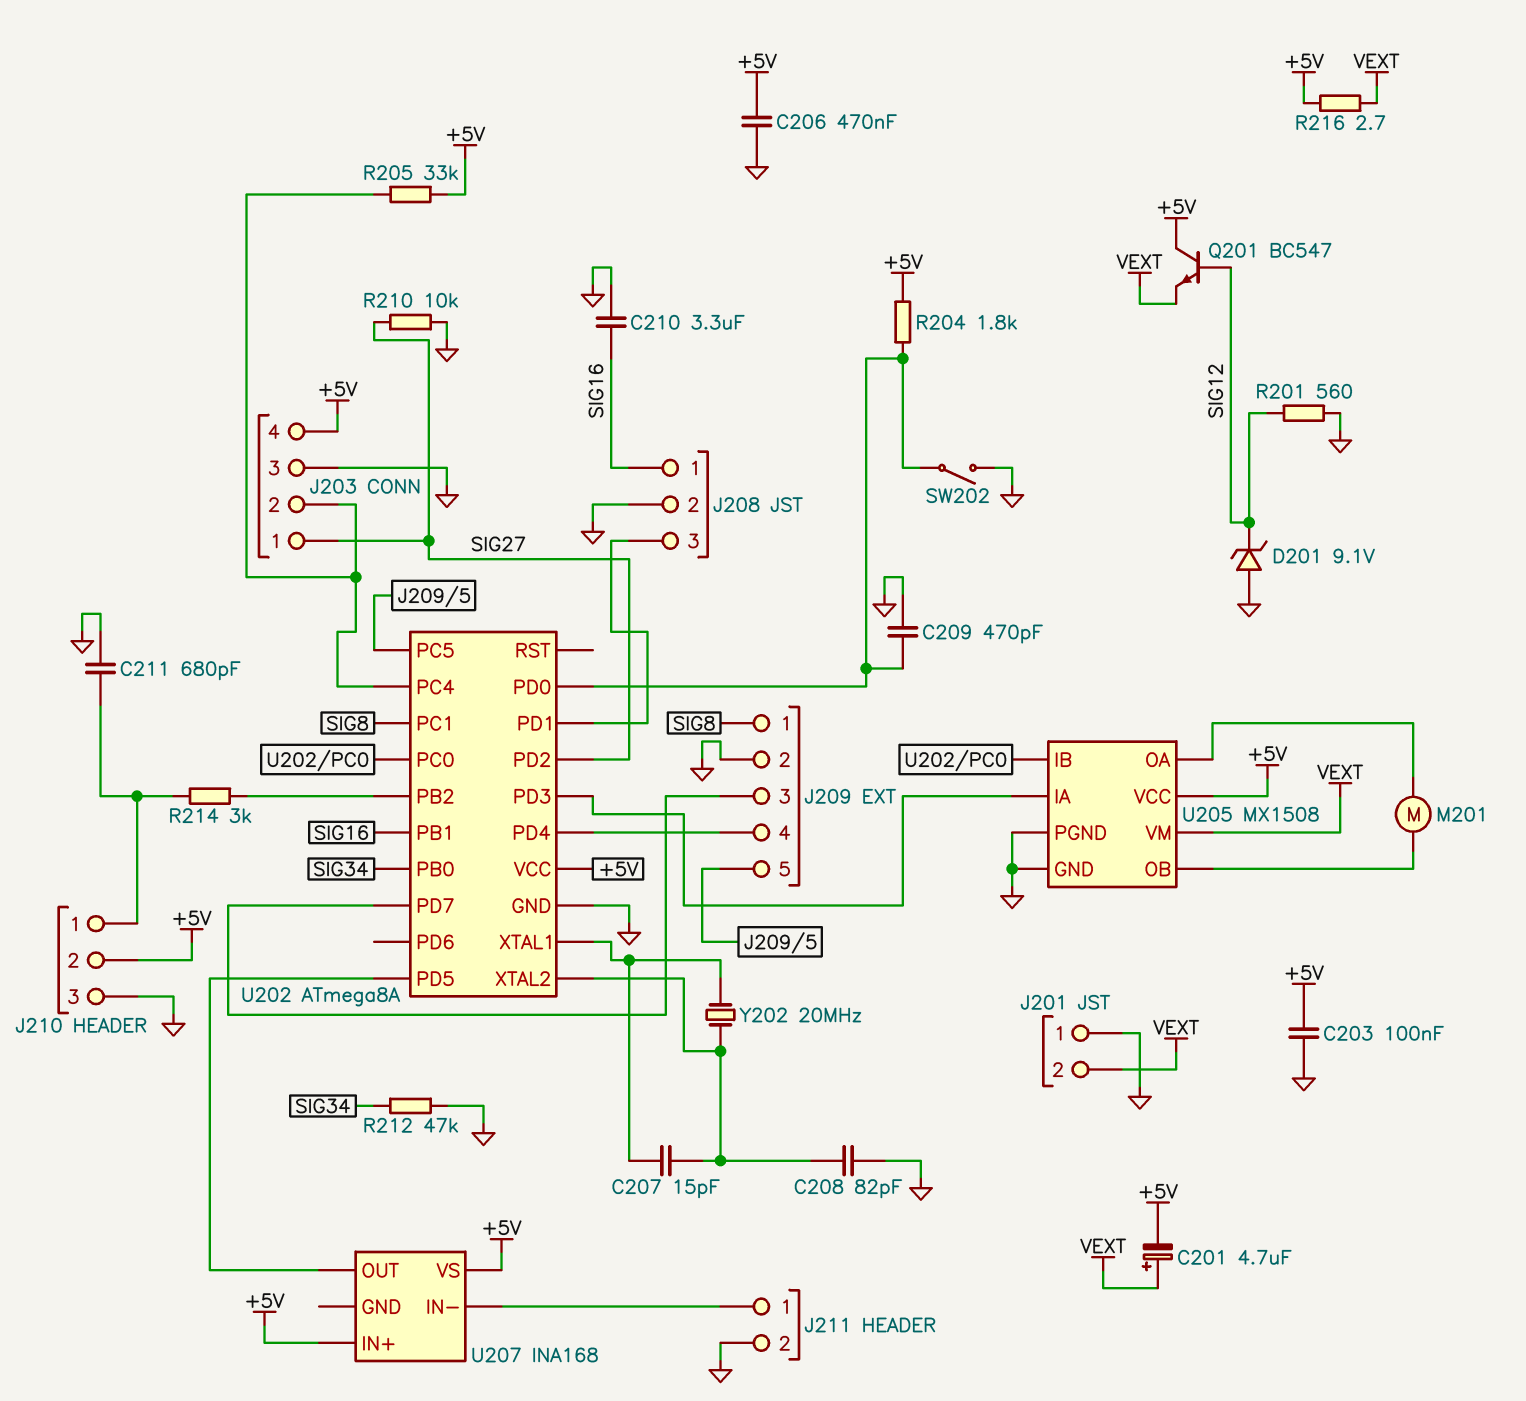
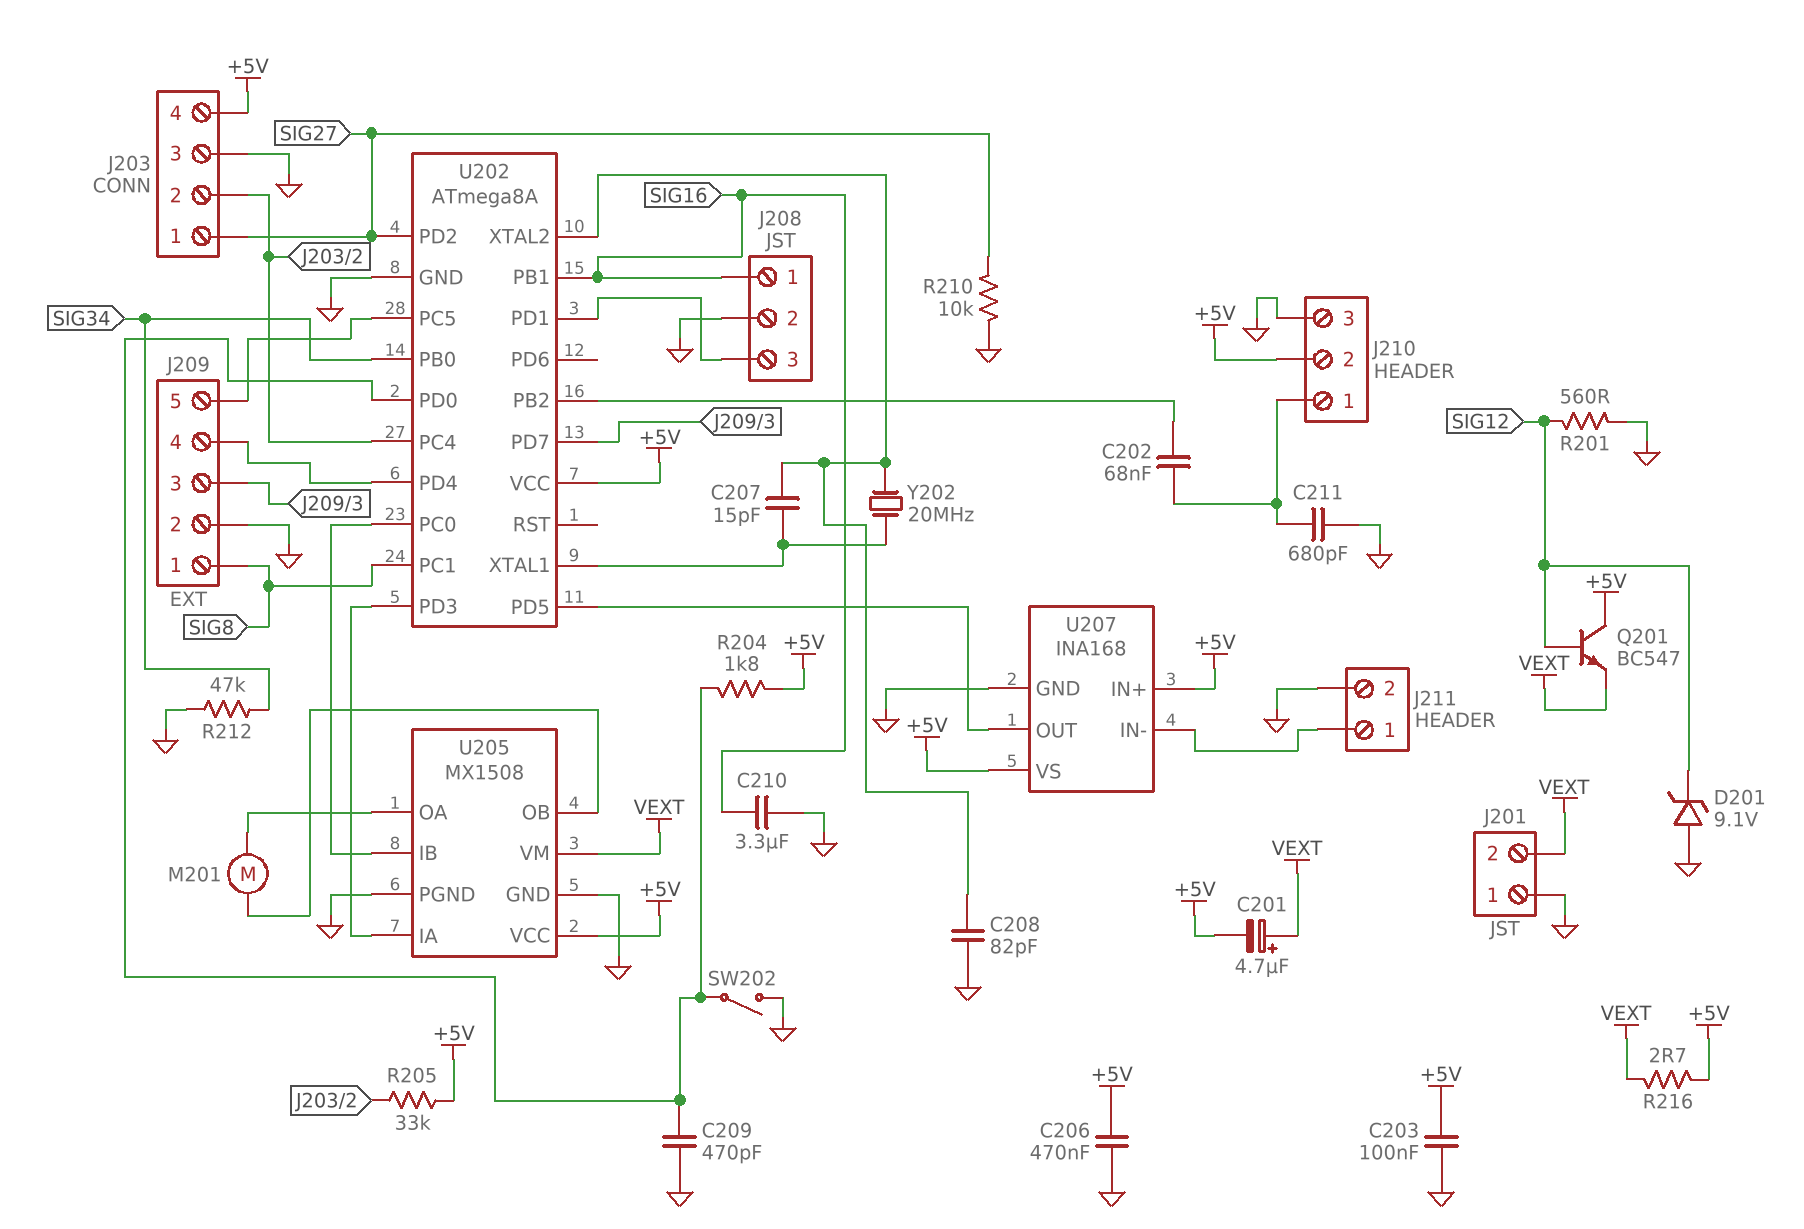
C202: none -> 68nF (J210/1, U202/PB2)
R214: 3k (J210/1, U202/PB2) -> none
U207 pin GND: none -> GND

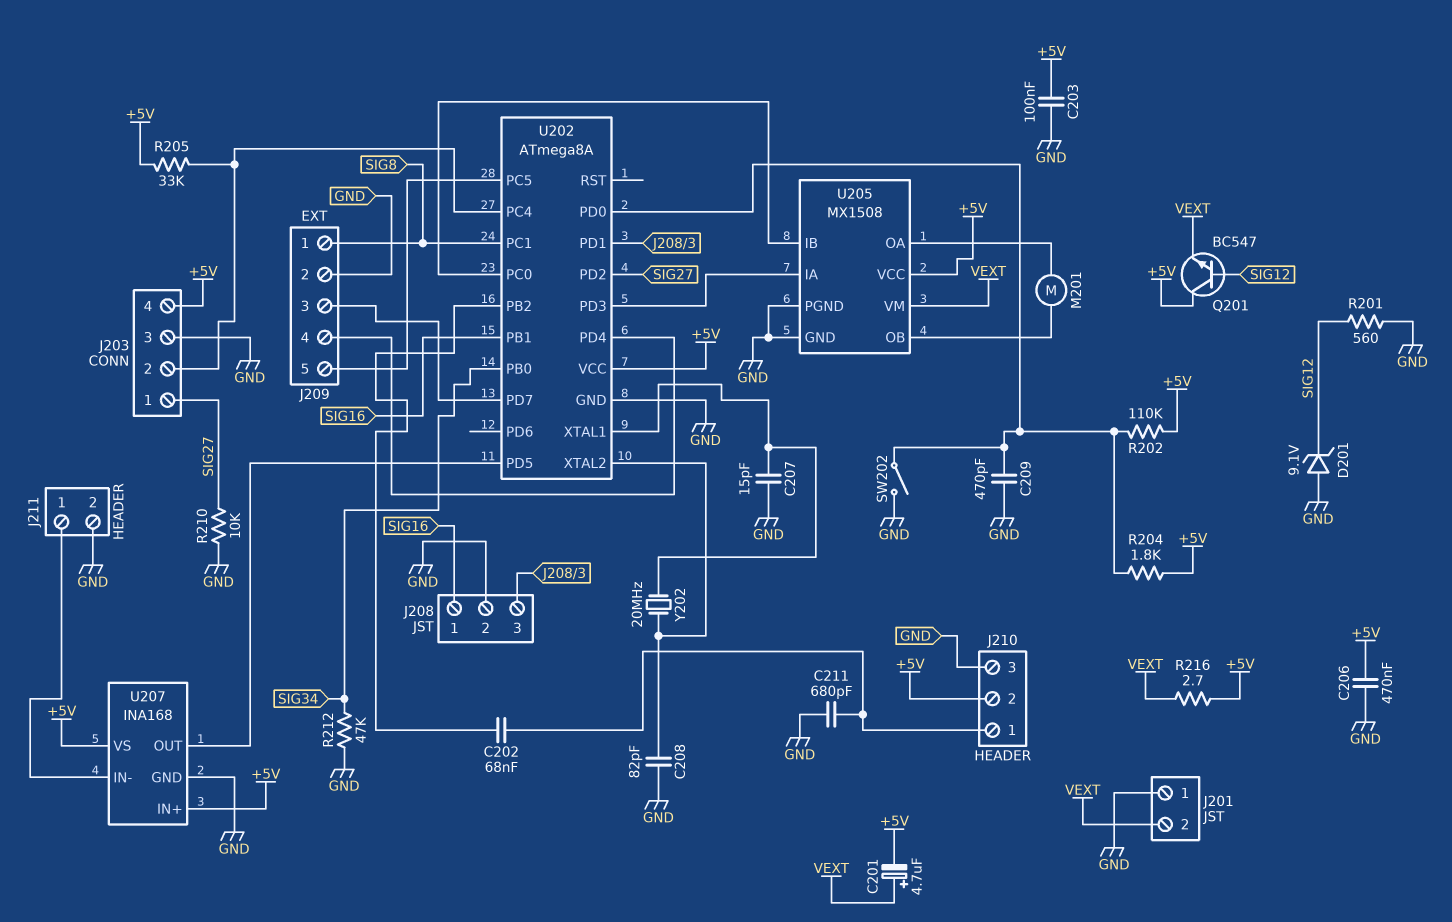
C207: 15pF (U202/XTAL1, U202/XTAL2) -> 15pF (GND, U202/XTAL1)
C210: 3.3uF (GND, SIG16) -> none
R202: none -> 110k (+5V, U202/PD0)

